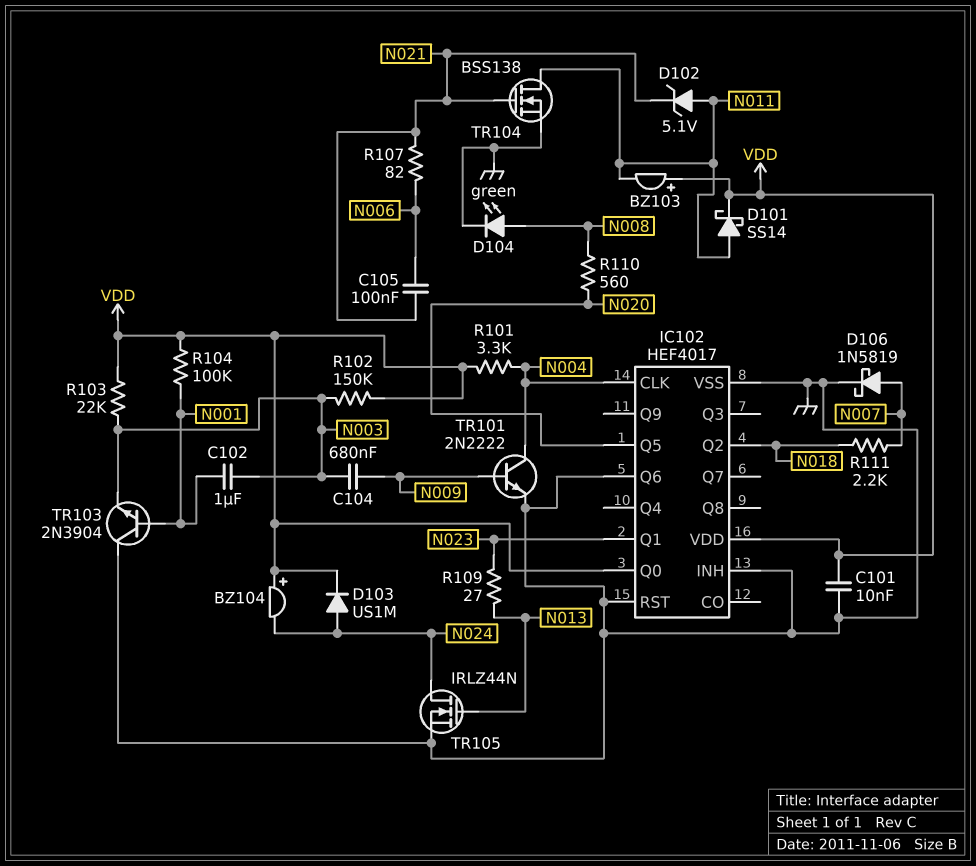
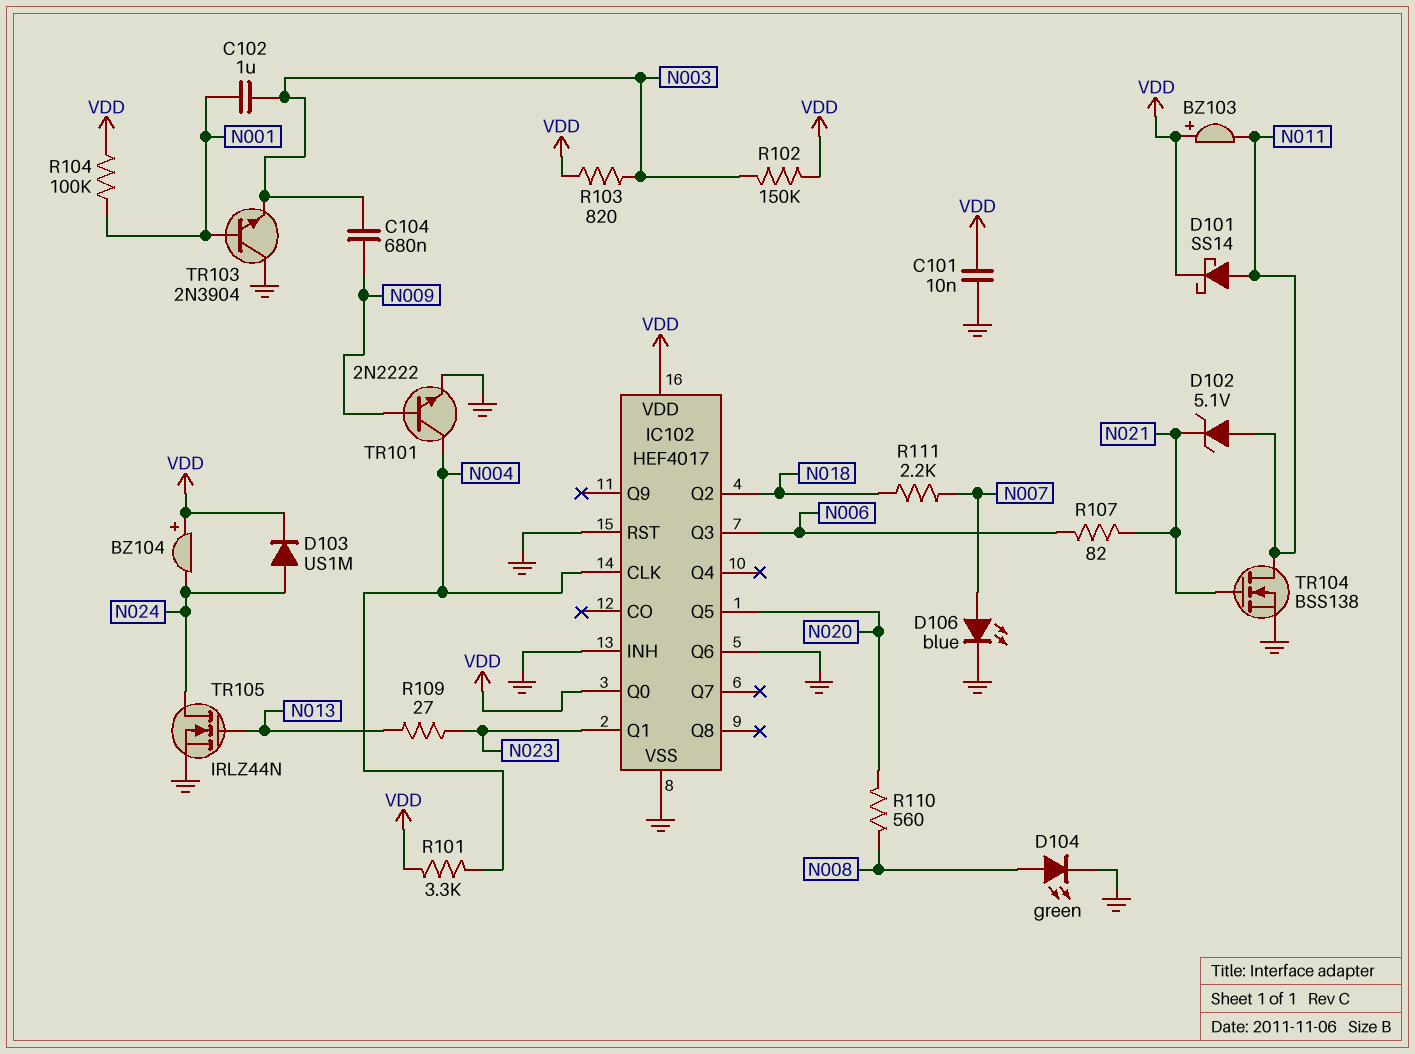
C105: 100nF (N006, N021) -> none
D106: schottky 1N5819 (A N007, K GND) -> LED blue (A N007, K GND)
IC102 pin Q3: none -> N006
R103: 22k (N003, VDD) -> 820 (N003, VDD)

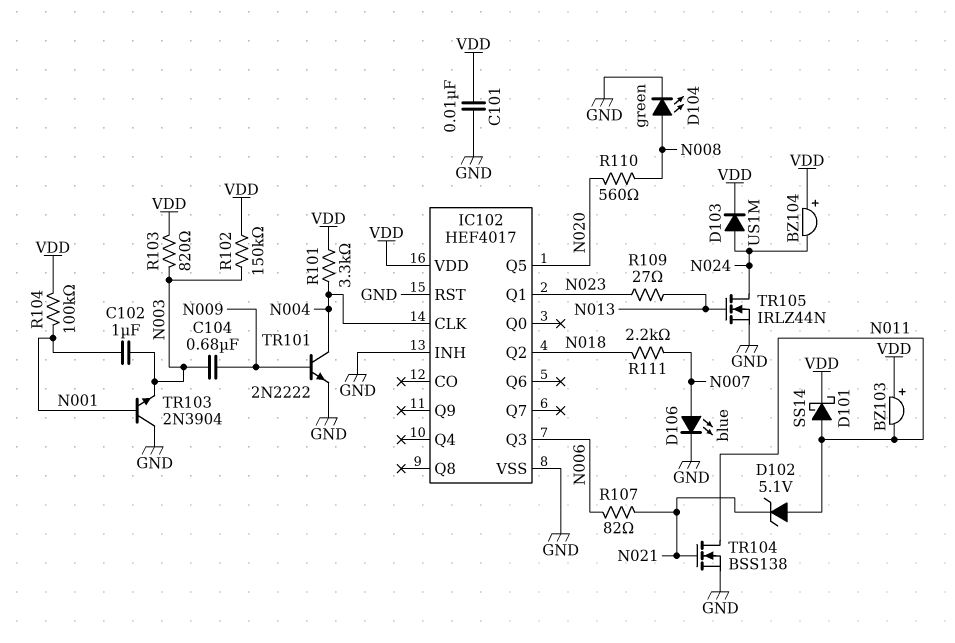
IC102 pin Q0: VDD -> none
IC102 pin Q6: GND -> none

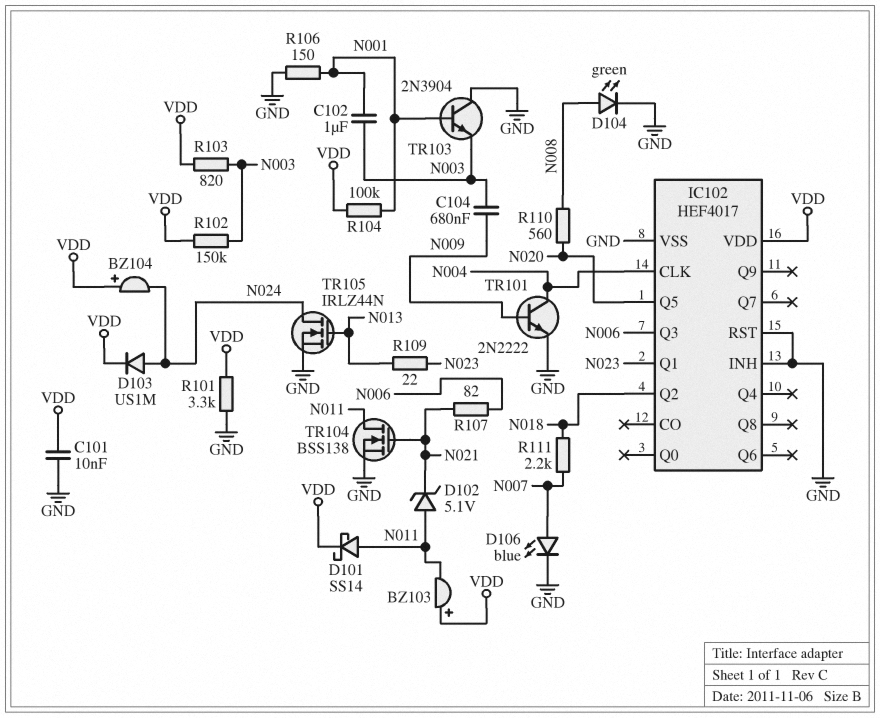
R101: 3.3k (N004, VDD) -> 3.3k (GND, VDD)
R106: none -> 150 (GND, N001)
R109: 27 (N013, N023) -> 22 (N013, N023)

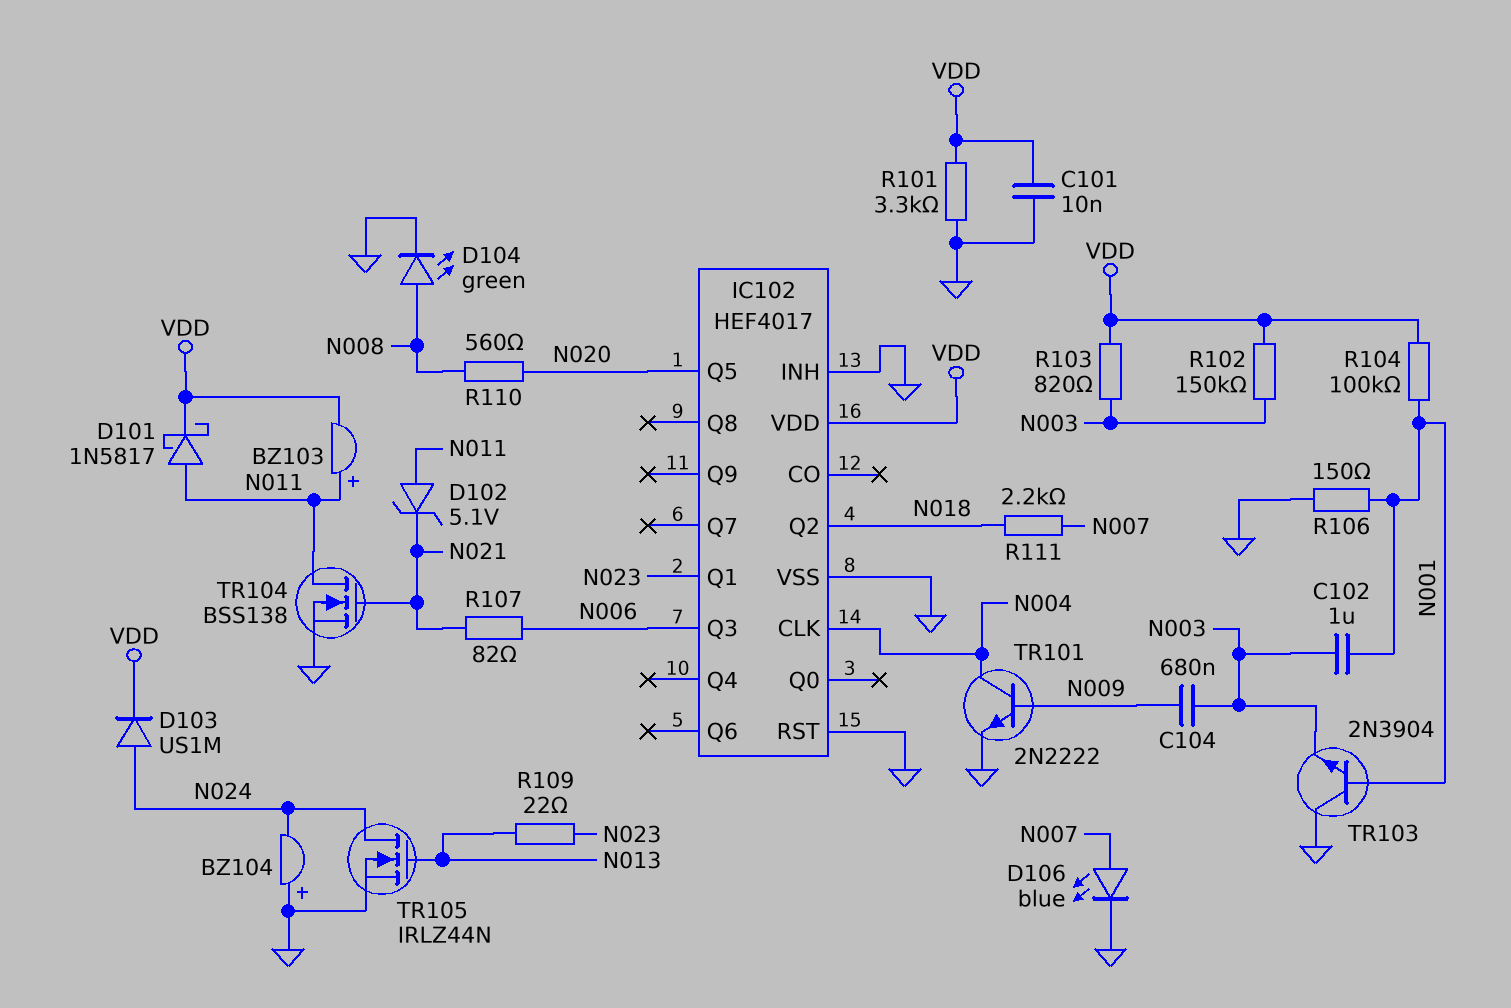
BZ103: buzzer (plus VDD, minus N011) -> buzzer (plus N011, minus VDD)
BZ104: buzzer (plus VDD, minus N024) -> buzzer (plus GND, minus N024)
D101: schottky SS14 (A N011, K VDD) -> schottky 1N5817 (A N011, K VDD)

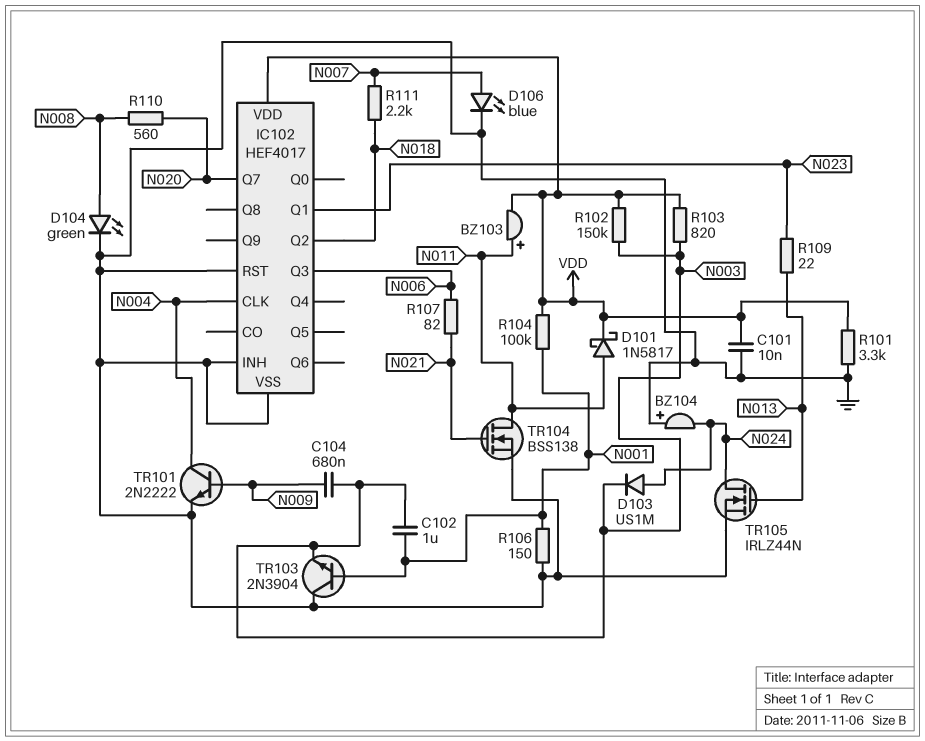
D102: zener 5.1V (A N011, K N021) -> none
D103: diode US1M (A N024, K VDD) -> diode US1M (A N024, K N003)
IC102 pin Q5: N020 -> none
IC102 pin Q7: none -> N020

